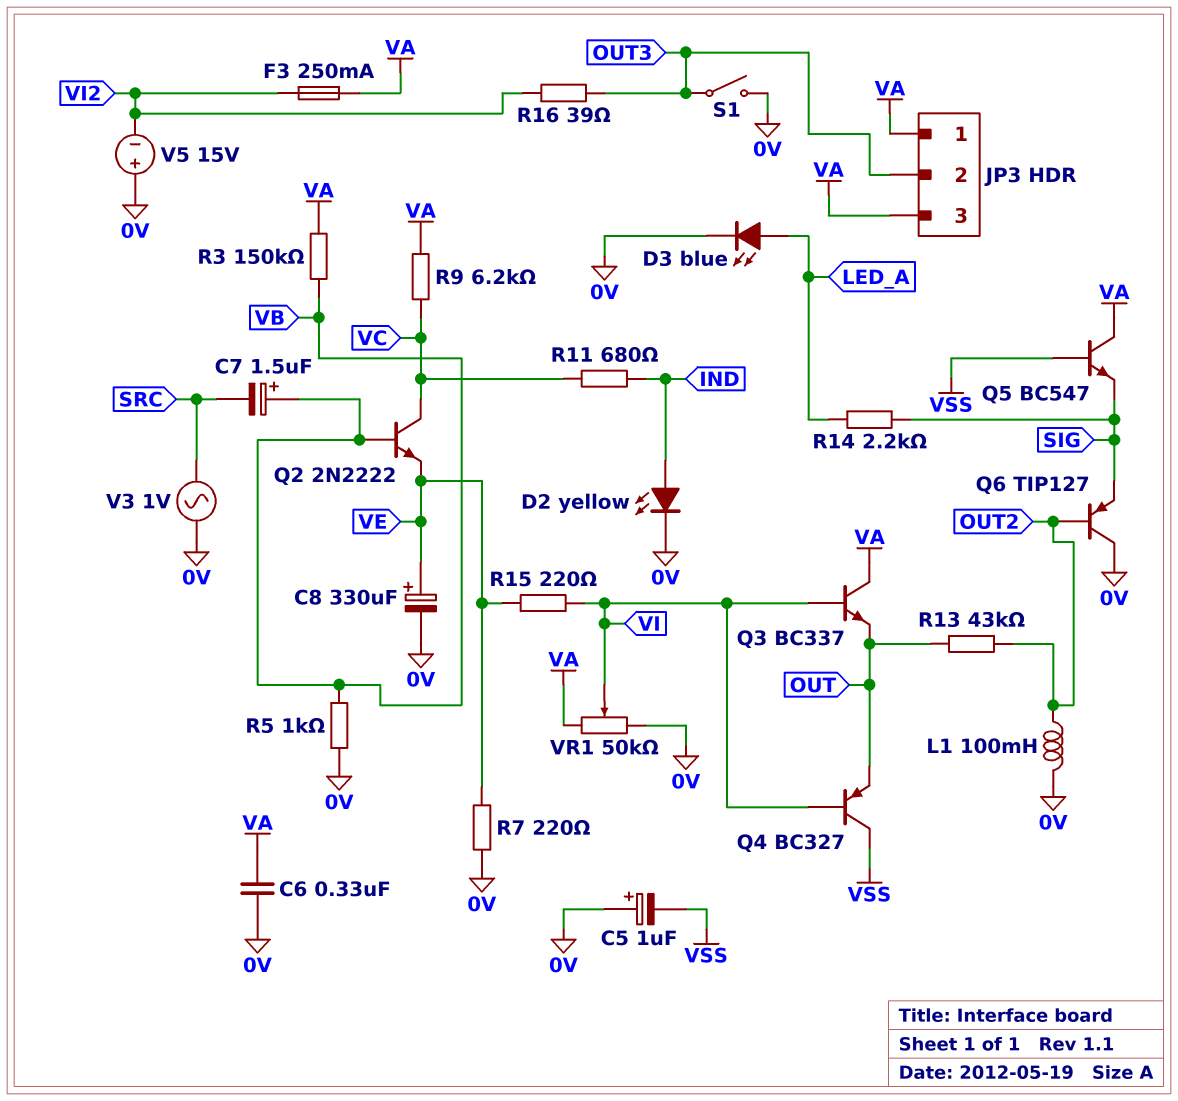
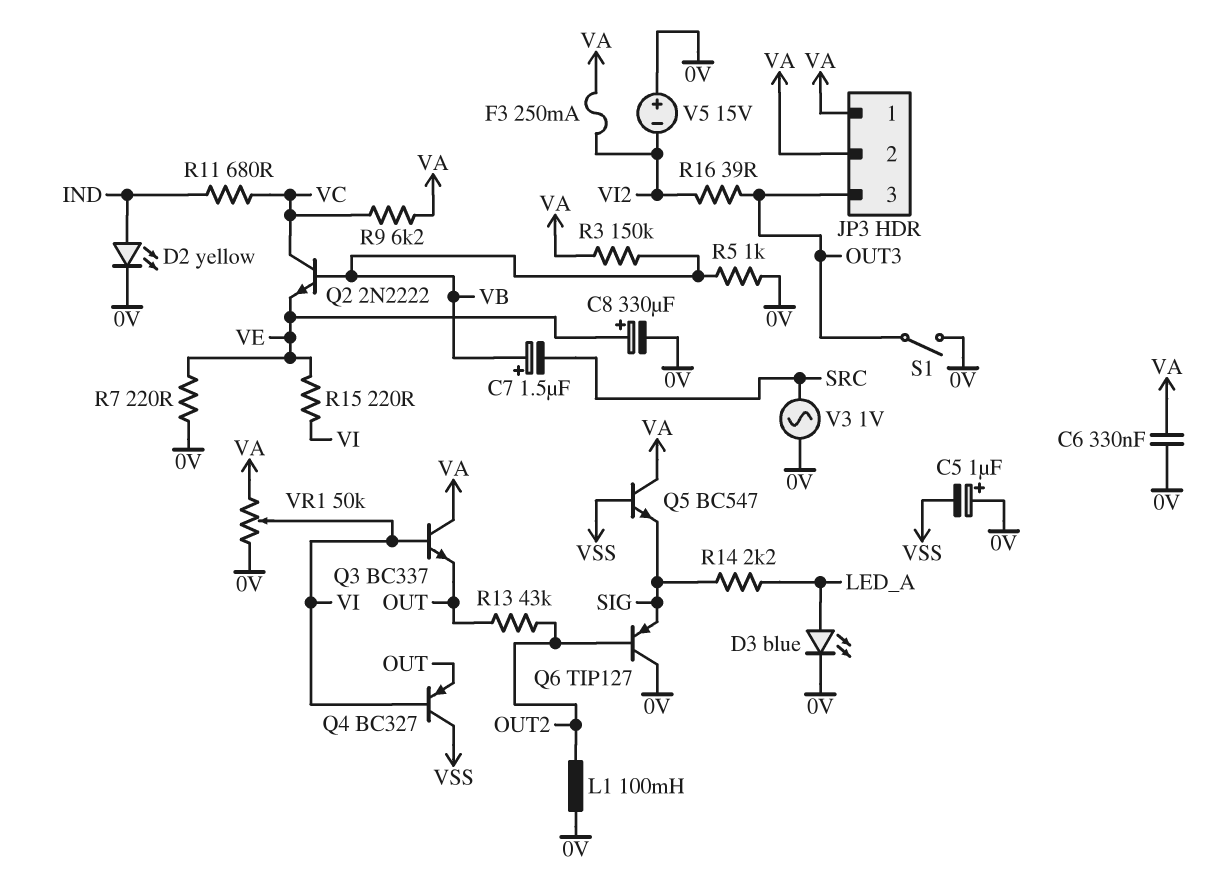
JP3 pin 2: OUT3 -> VA
JP3 pin 3: VA -> OUT3

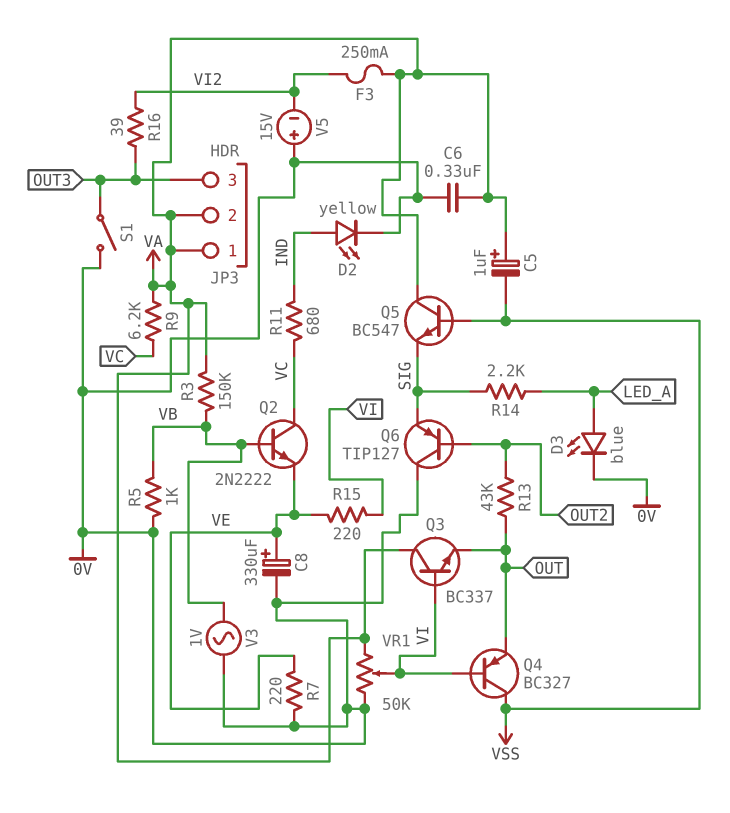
C5: 1uF (plus 0V, minus VSS) -> 1uF (plus VA, minus VSS)
C7: 1.5uF (plus VB, minus SRC) -> none
L1: 100mH (0V, OUT2) -> none
V3: AC 1V (0V, SRC) -> AC 1V (0V, VB)

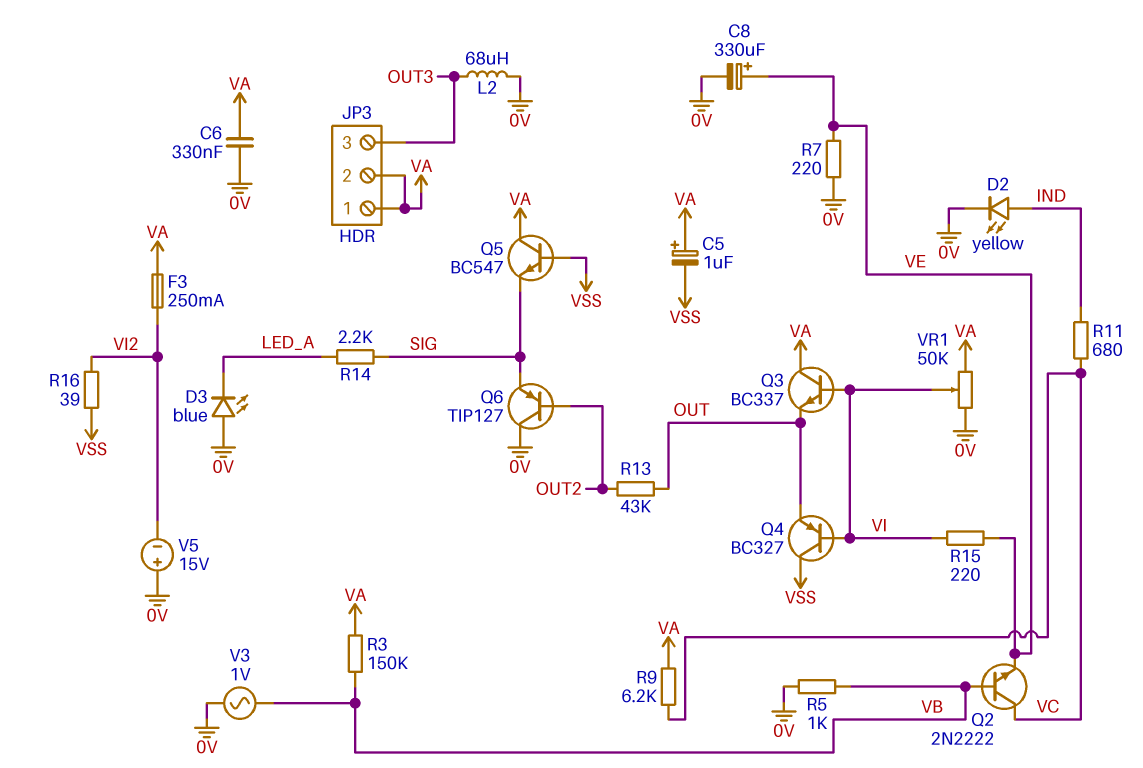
D3: LED blue (A LED_A, K 0V) -> LED blue (A 0V, K LED_A)
L2: none -> 68uH (0V, OUT3)
R16: 39 (OUT3, VI2) -> 39 (VI2, VSS)
S1: switch (0V, OUT3) -> none

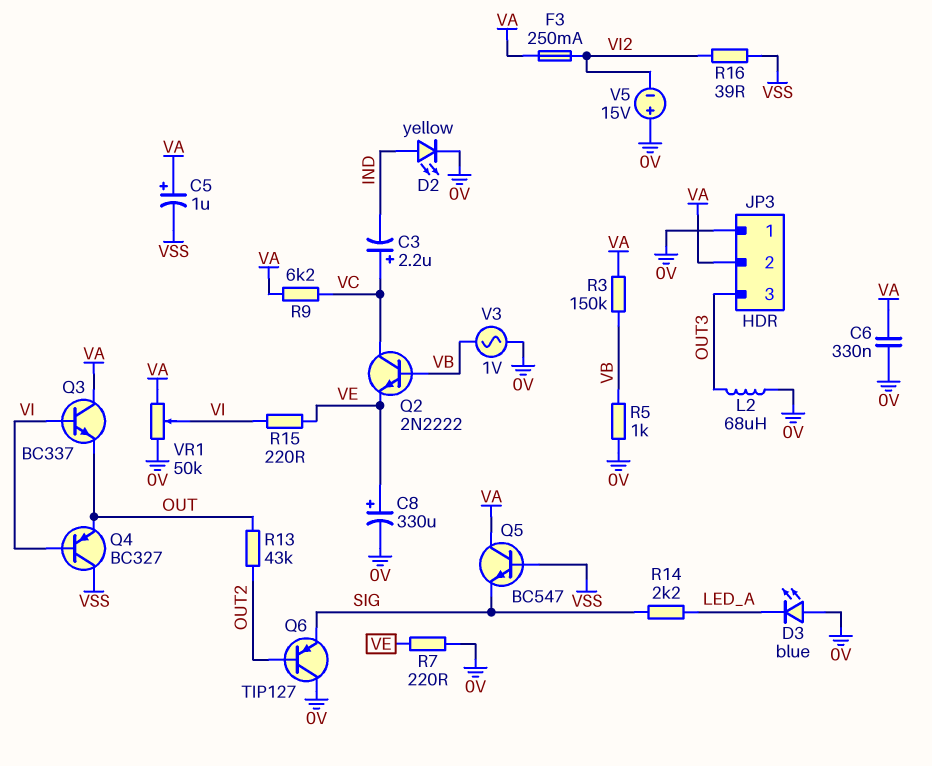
C3: none -> 2.2uF (plus VC, minus IND)
JP3 pin 1: VA -> 0V
R11: 680 (IND, VC) -> none

